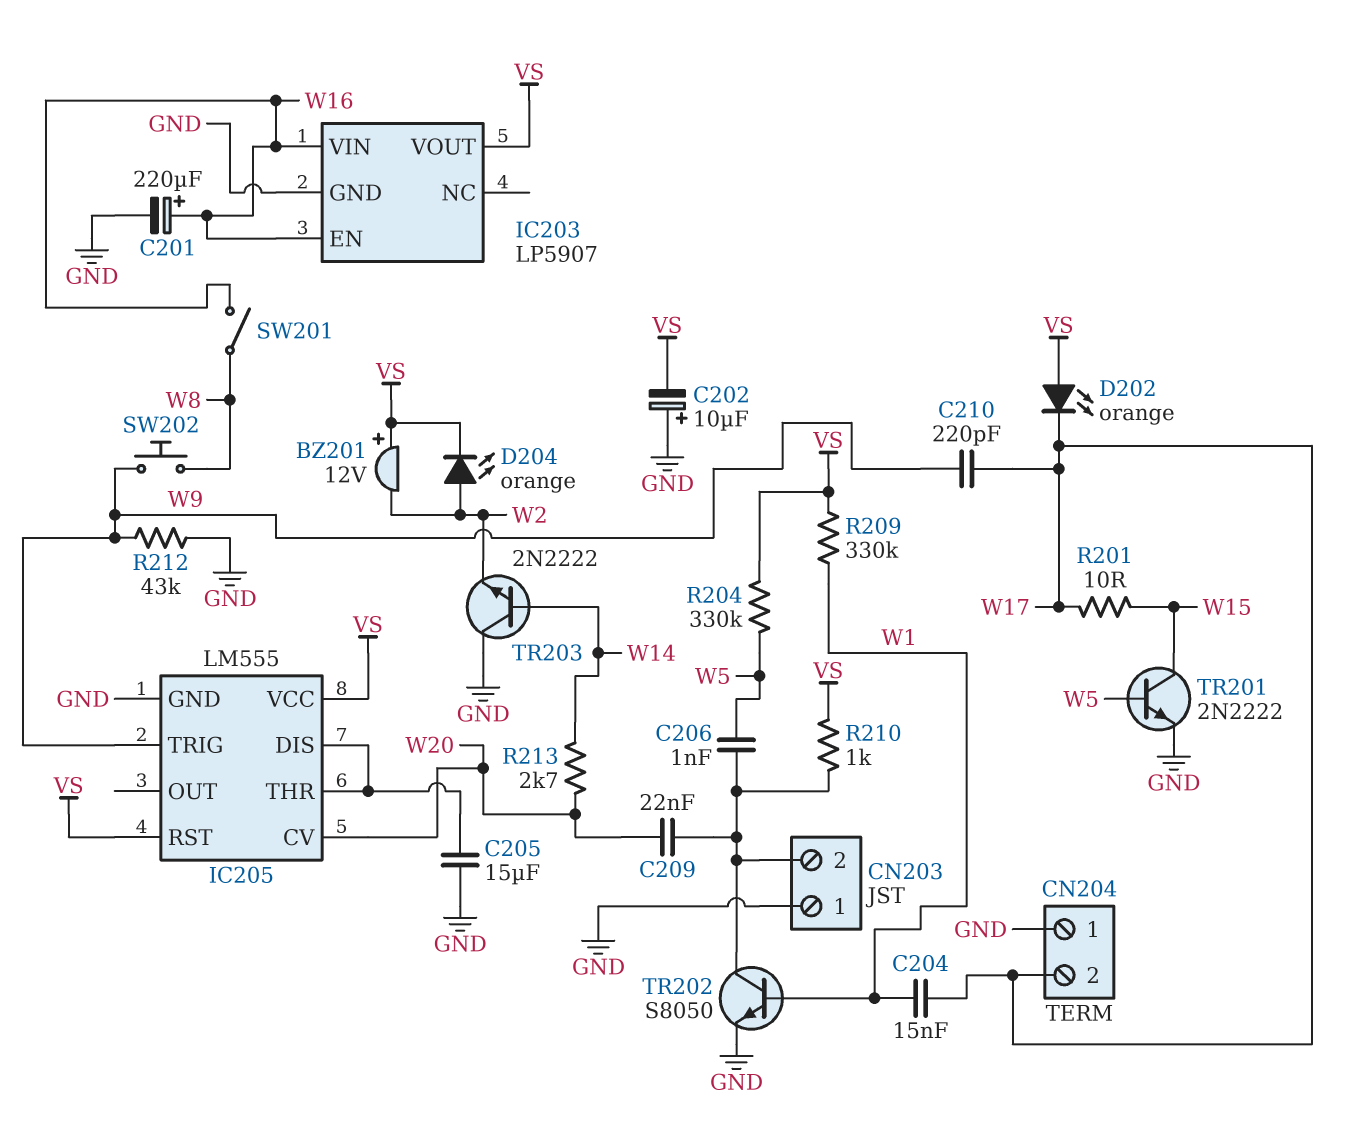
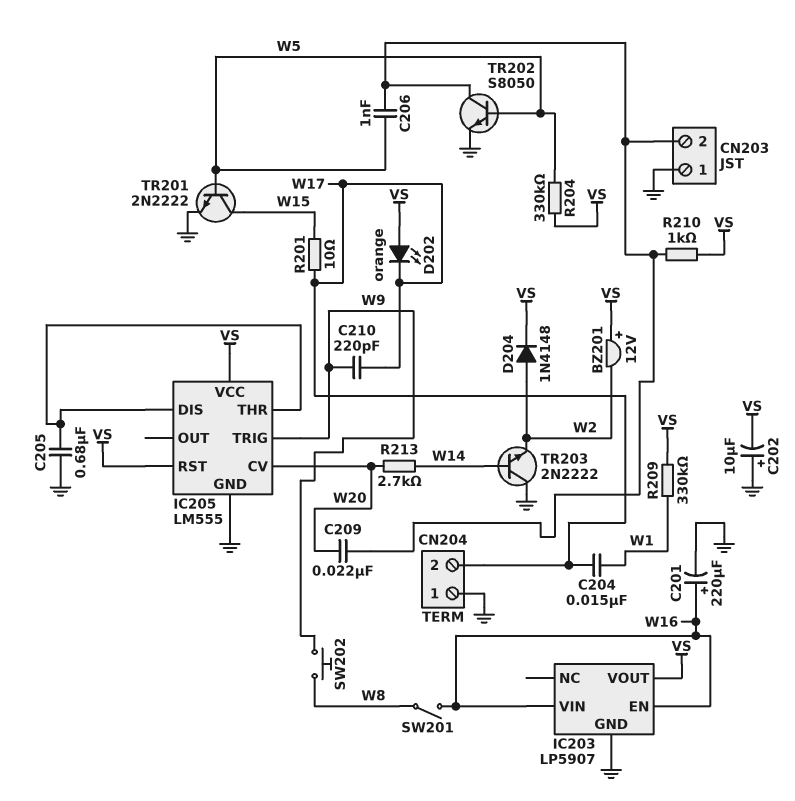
C205: 15uF (GND, IC205/DIS) -> 680nF (GND, IC205/DIS)
D204: LED orange (A W2, K VS) -> diode 1N4148 (A W2, K VS)
R212: 43k (GND, W9) -> none
TR202: NPN S8050 (B W1, C CN203/2, E GND) -> NPN S8050 (B W5, C CN203/2, E GND)

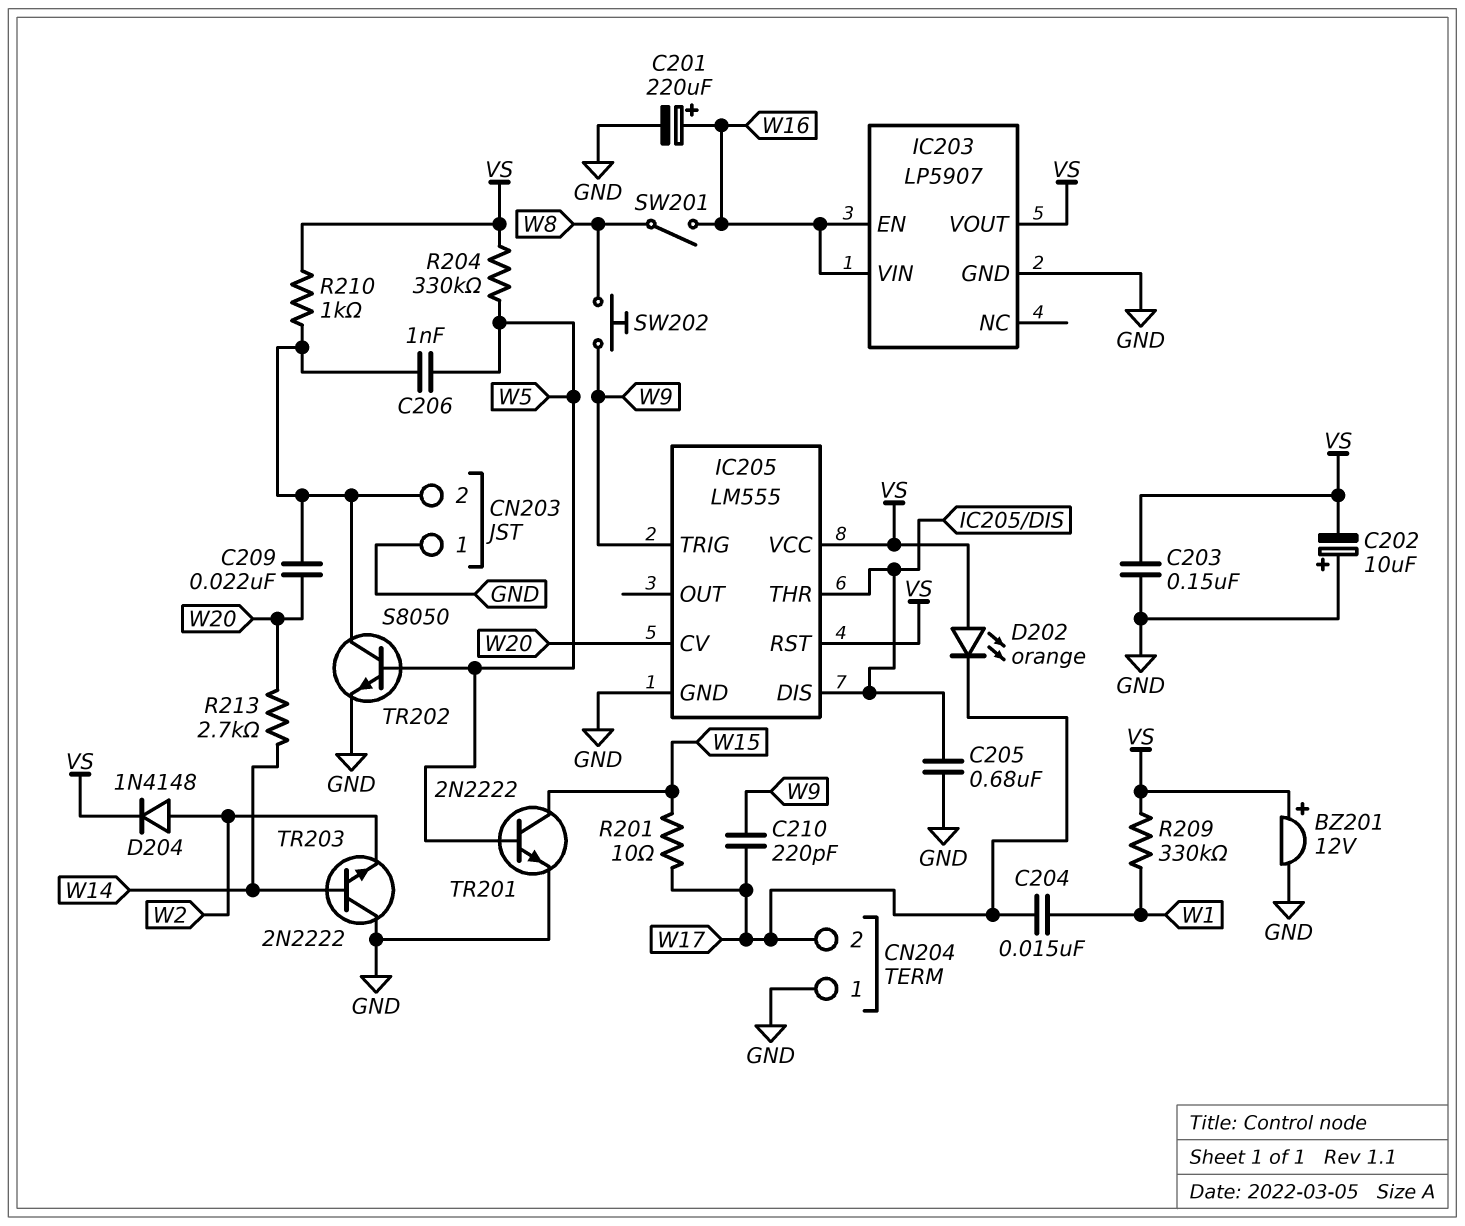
BZ201: buzzer 12V (plus VS, minus W2) -> buzzer 12V (plus VS, minus GND)
C203: none -> 150nF (GND, VS)

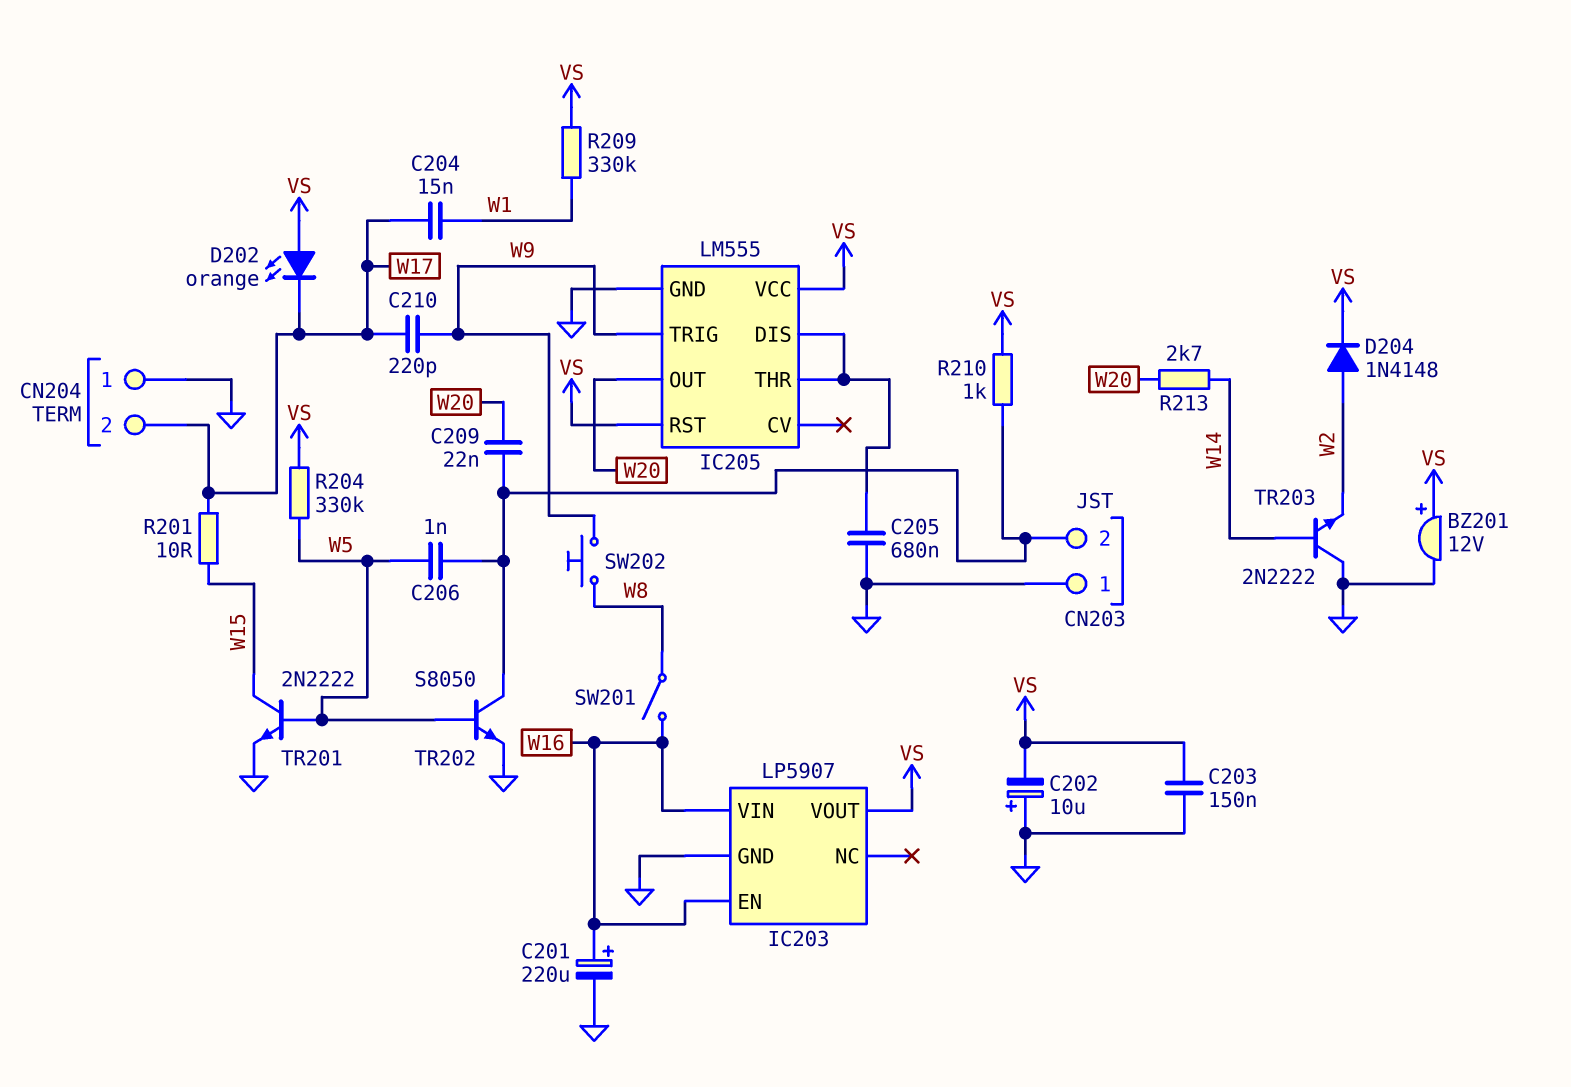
IC205 pin CV: W20 -> none
IC205 pin OUT: none -> W20

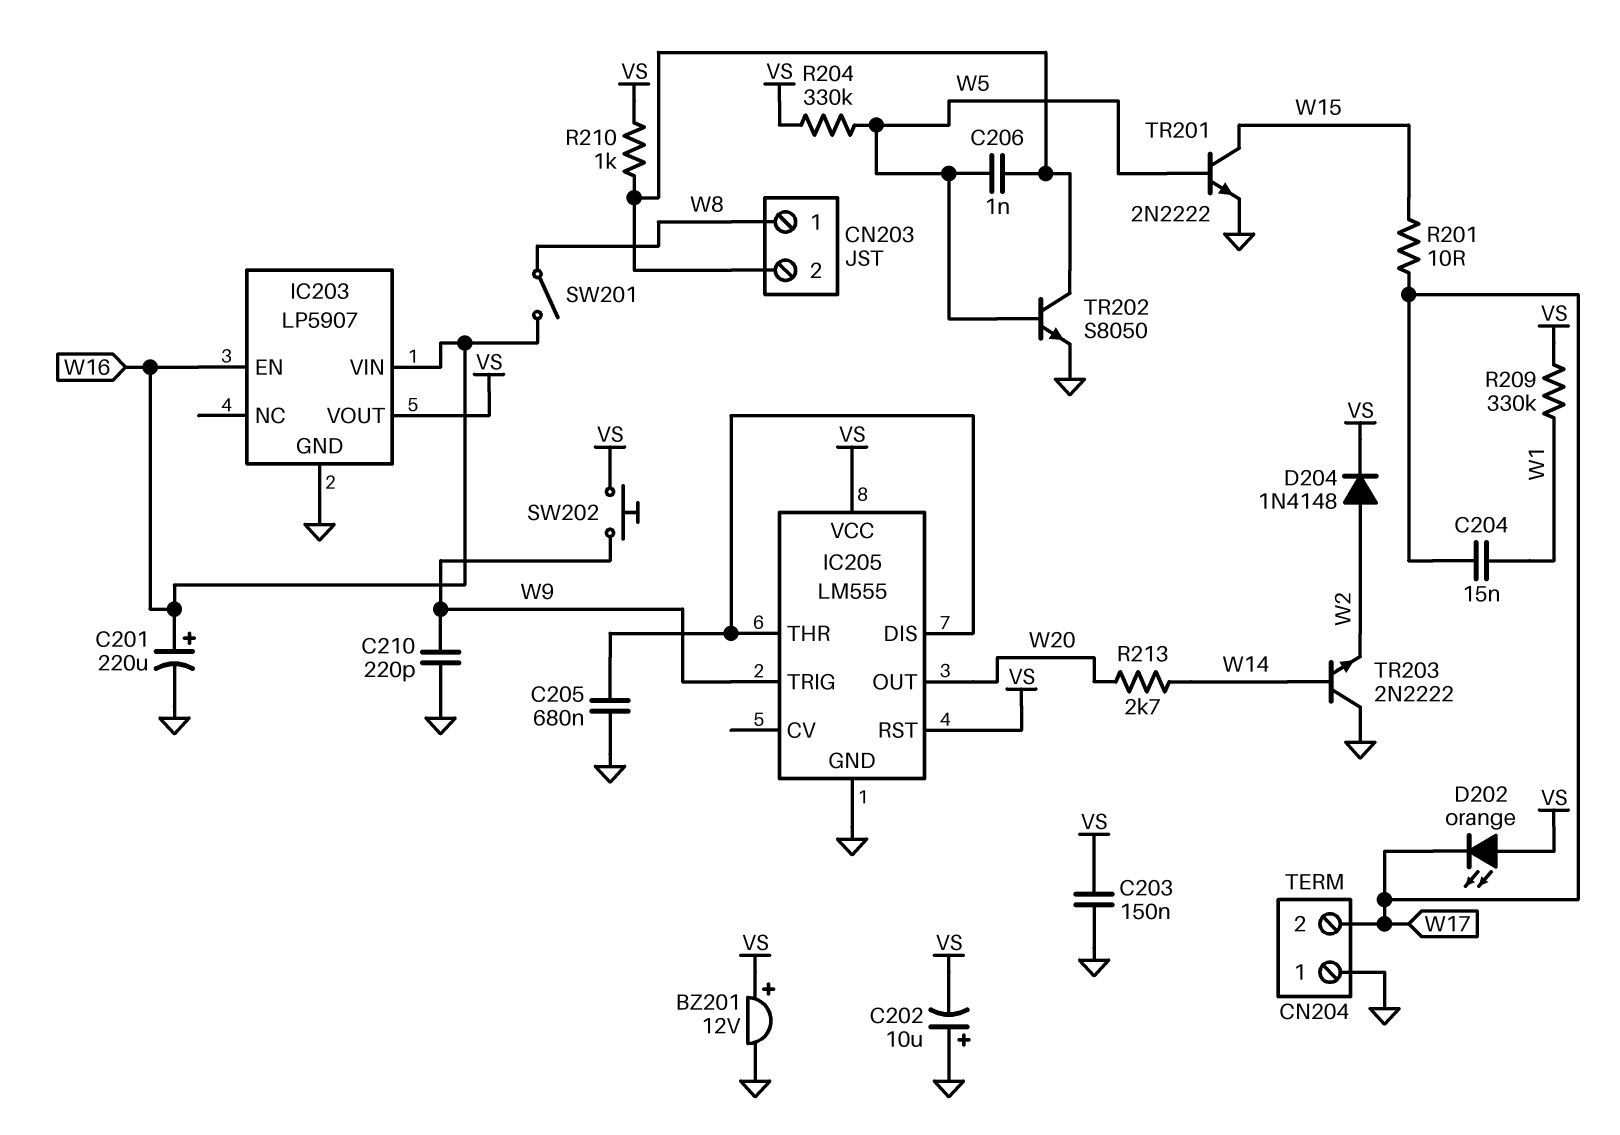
C209: 22nF (CN203/2, W20) -> none
C210: 220pF (W9, W17) -> 220pF (GND, W9)
CN203 pin 1: GND -> W8
SW202: button (W8, W9) -> button (VS, W9)

